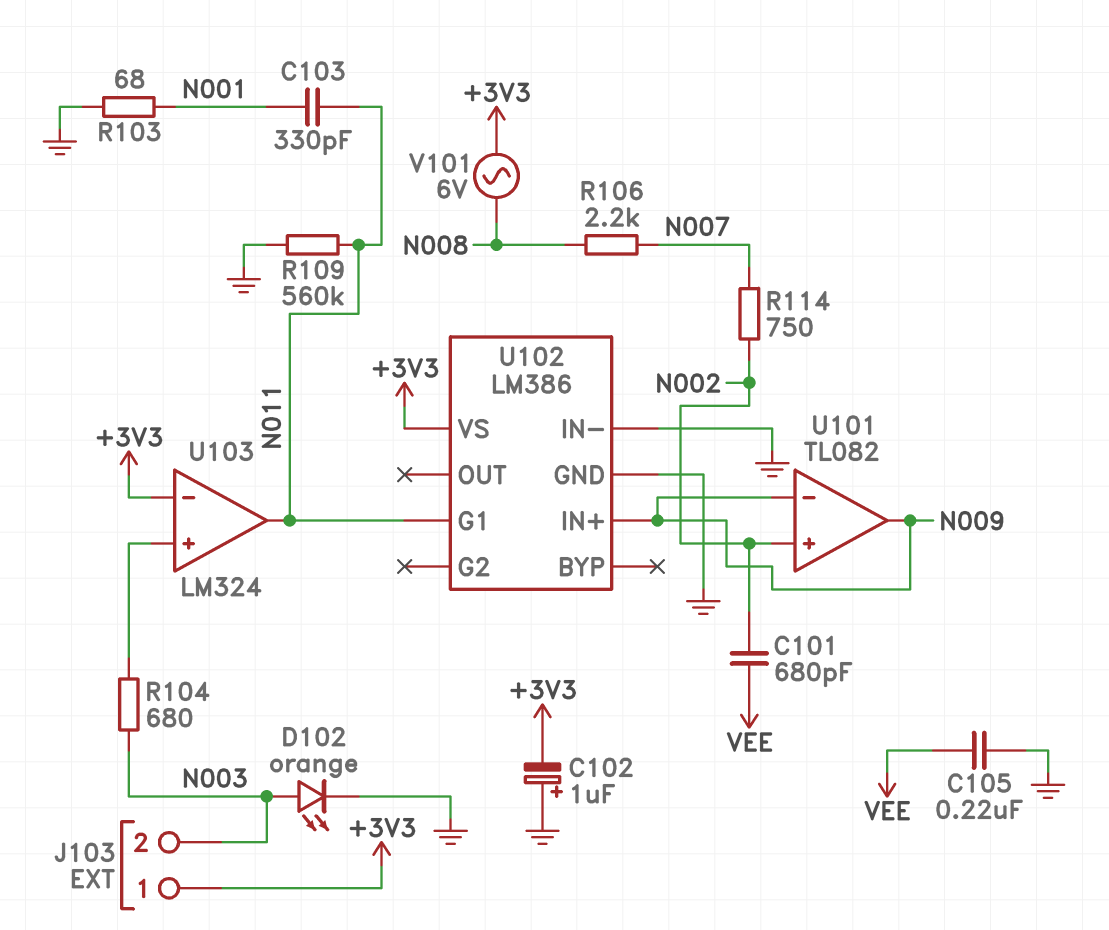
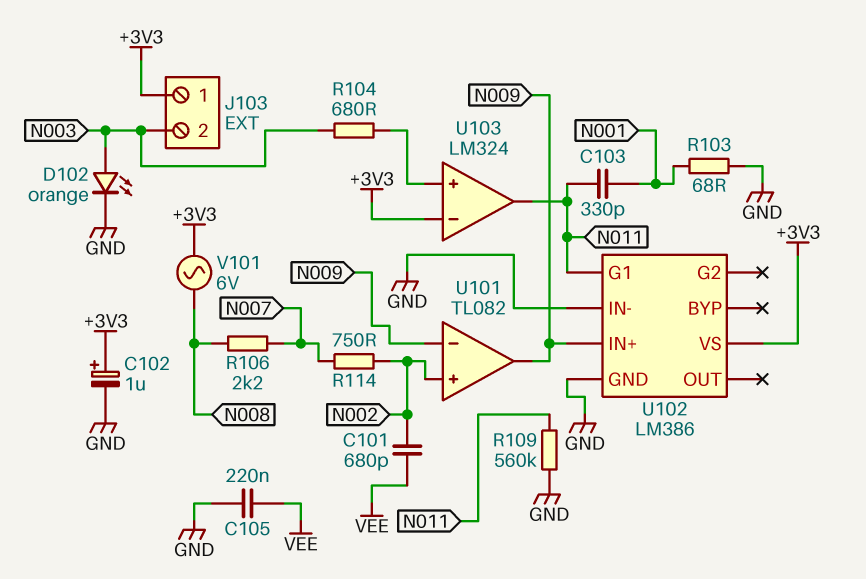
C102: 1uF (plus GND, minus +3V3) -> 1uF (plus +3V3, minus GND)

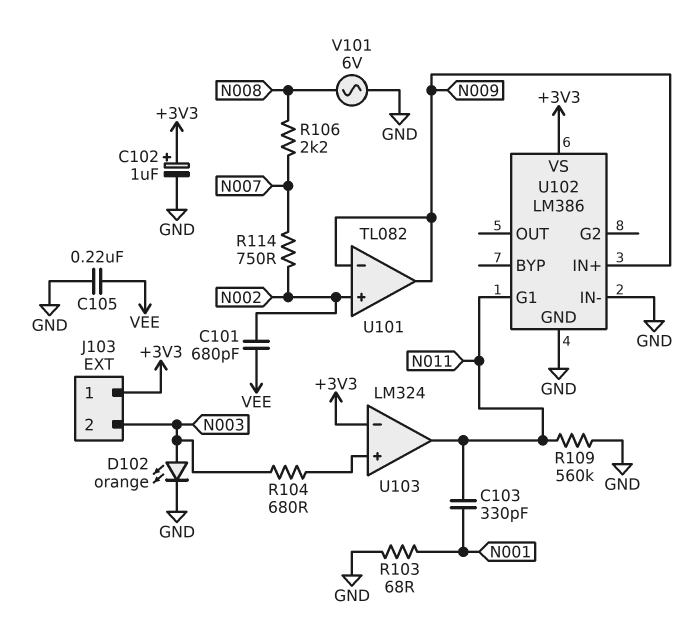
V101: AC 6V (+3V3, N008) -> AC 6V (GND, N008)

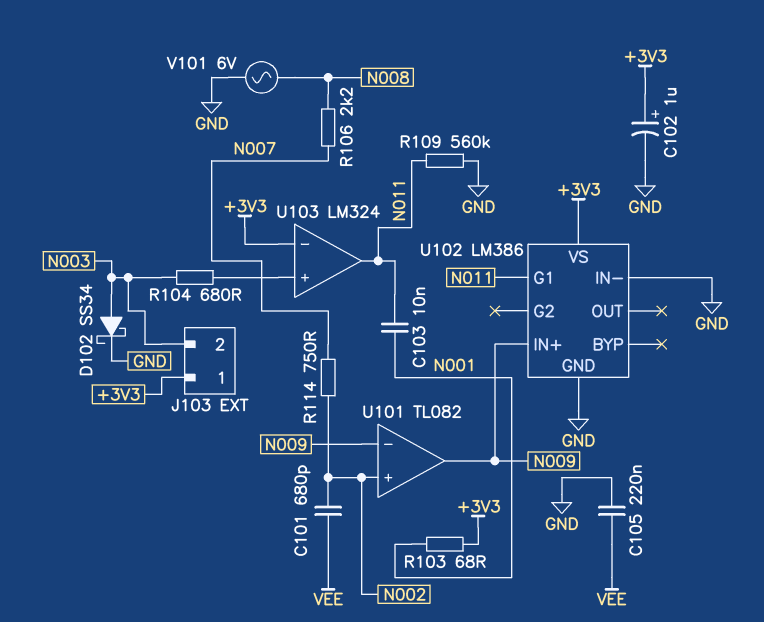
C103: 330pF (N001, N011) -> 10nF (N001, N011)
D102: LED orange (A N003, K GND) -> schottky SS34 (A N003, K GND)
R103: 68 (GND, N001) -> 68 (+3V3, N001)

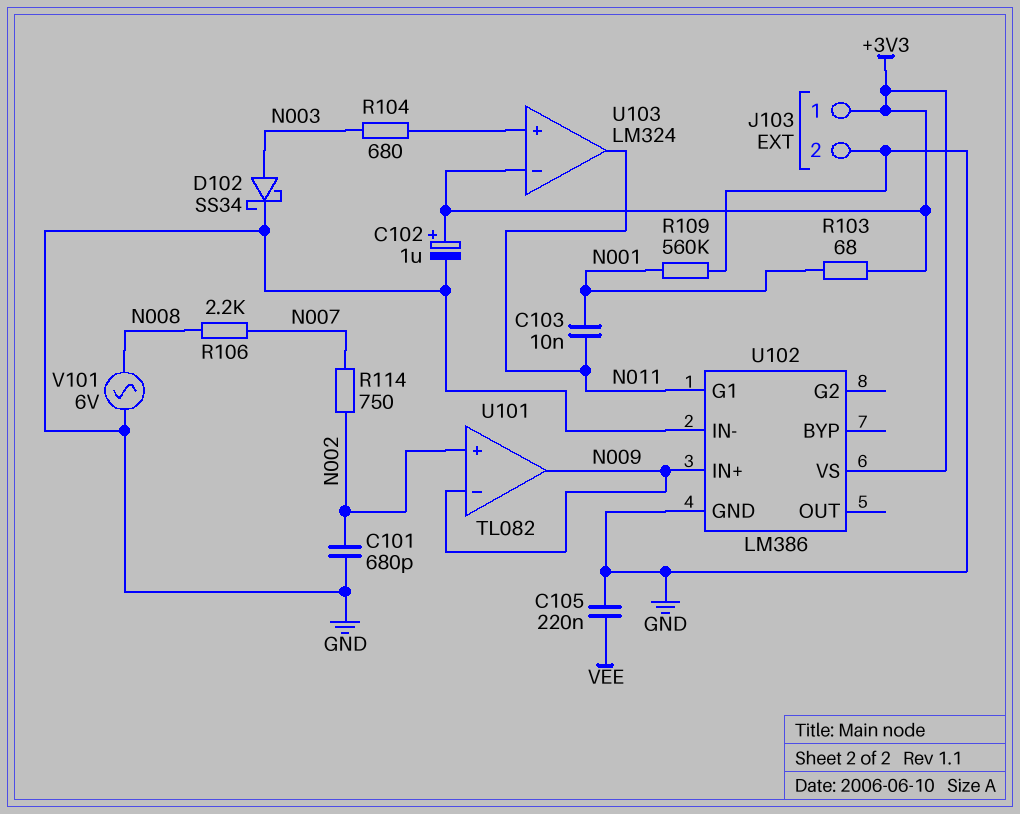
C101: 680pF (N002, VEE) -> 680pF (GND, N002)
J103 pin 2: N003 -> GND
R109: 560k (GND, N011) -> 560k (GND, N001)

